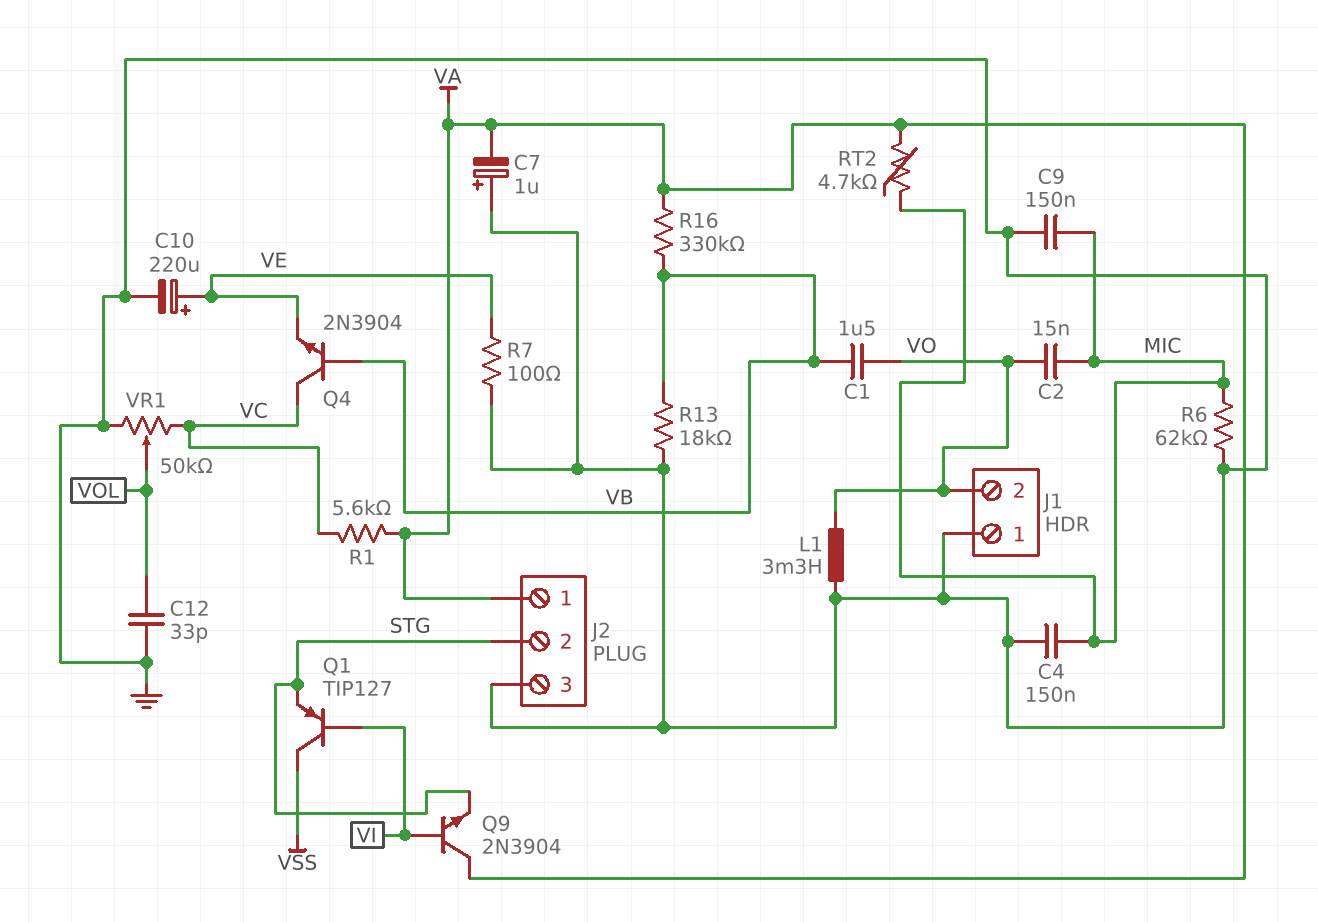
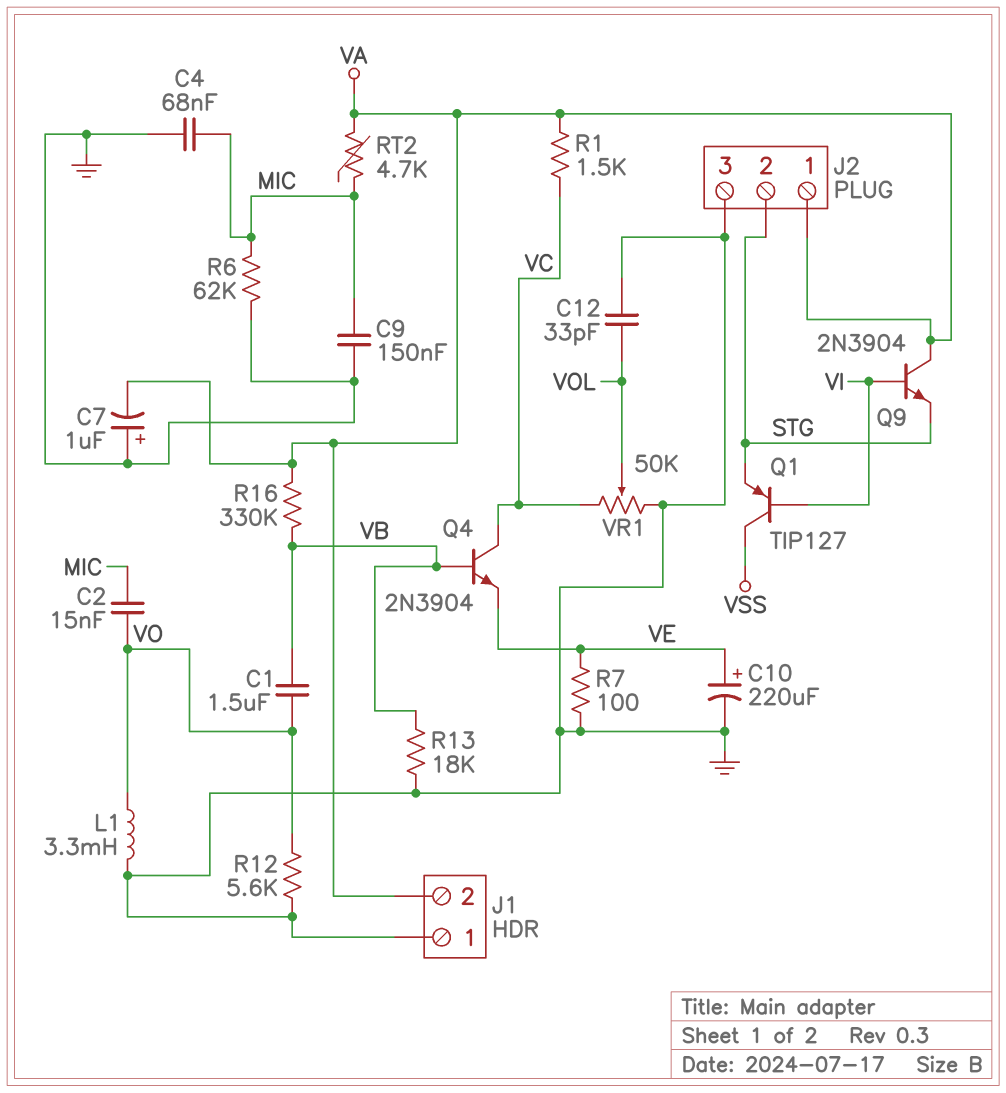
C4: 150nF (GND, MIC) -> 68nF (GND, MIC)
J1 pin 2: VO -> VA
R1: 5.6k (VA, VC) -> 1.5k (VA, VC)
R12: none -> 5.6k (GND, VO)

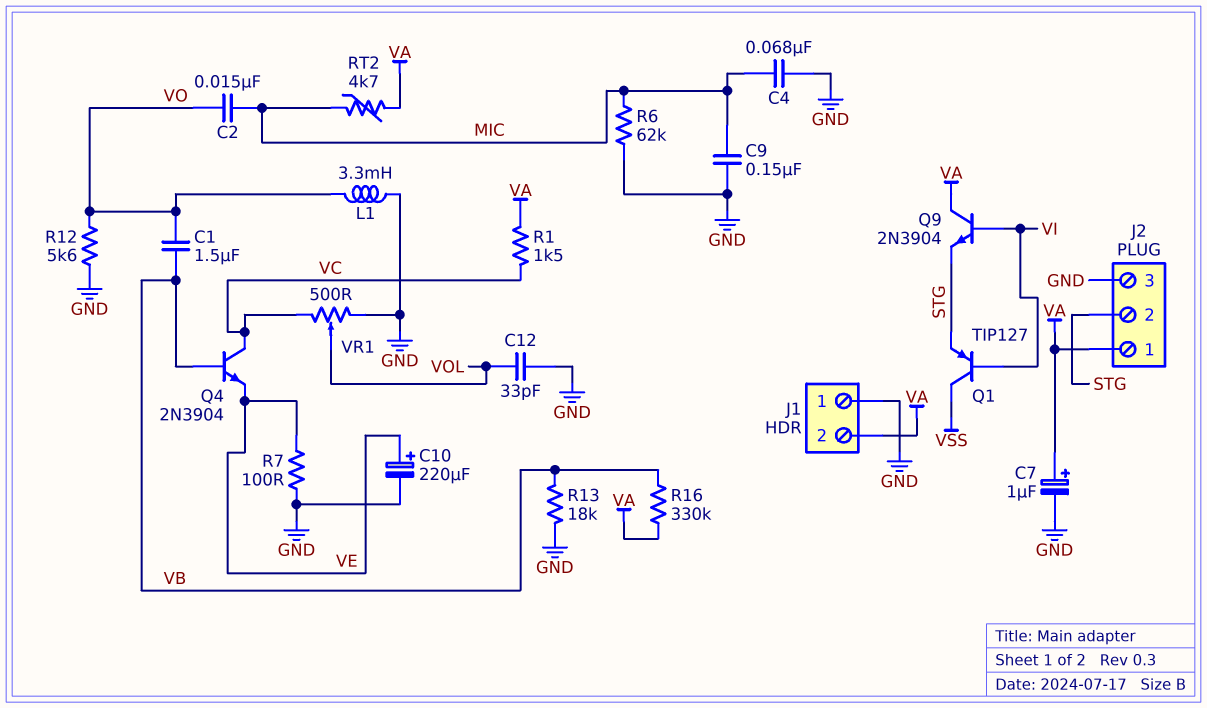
C7: 1uF (plus GND, minus VA) -> 1uF (plus VA, minus GND)
VR1: 50k (GND, VC, wiper VOL) -> 500 (GND, VC, wiper VOL)

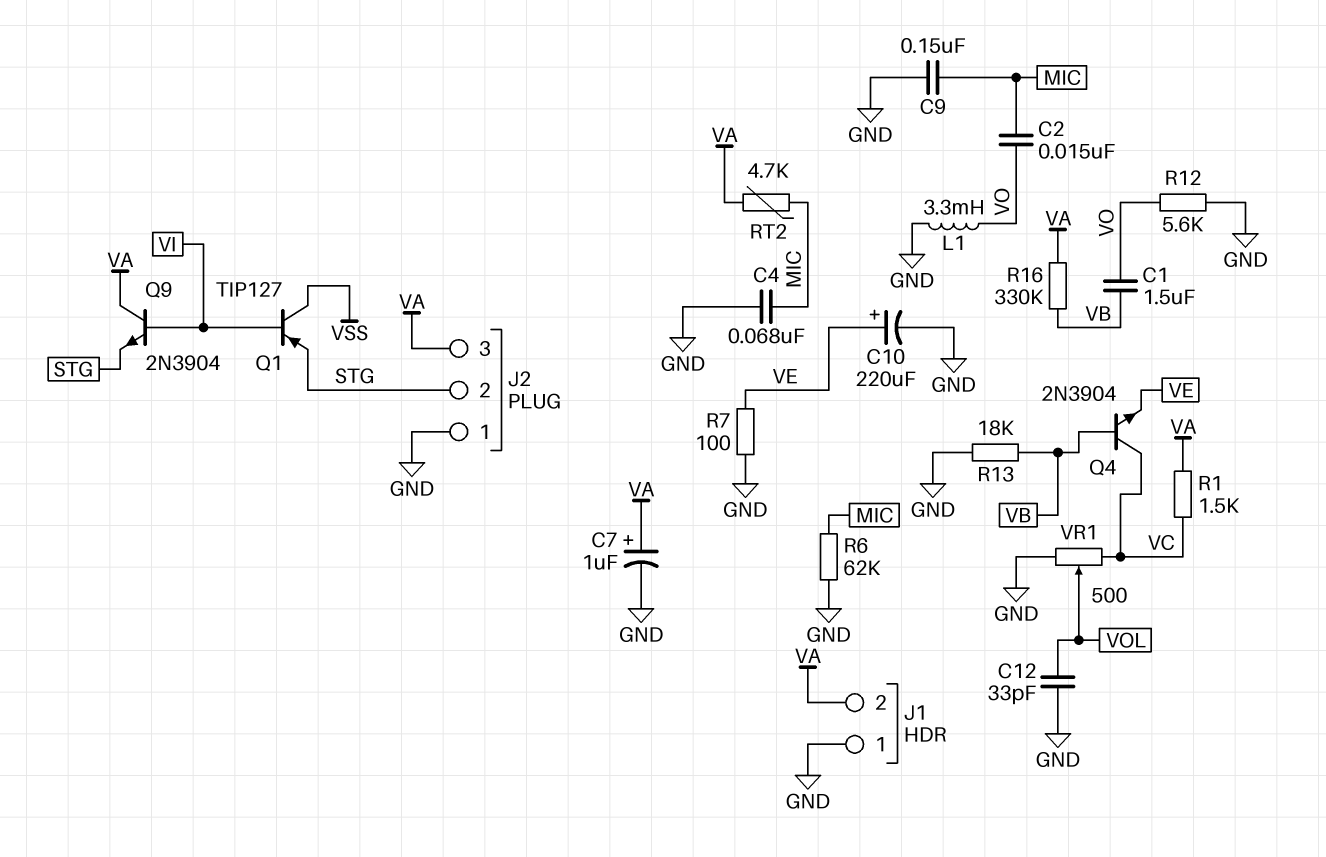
J2 pin 1: VA -> GND
J2 pin 3: GND -> VA

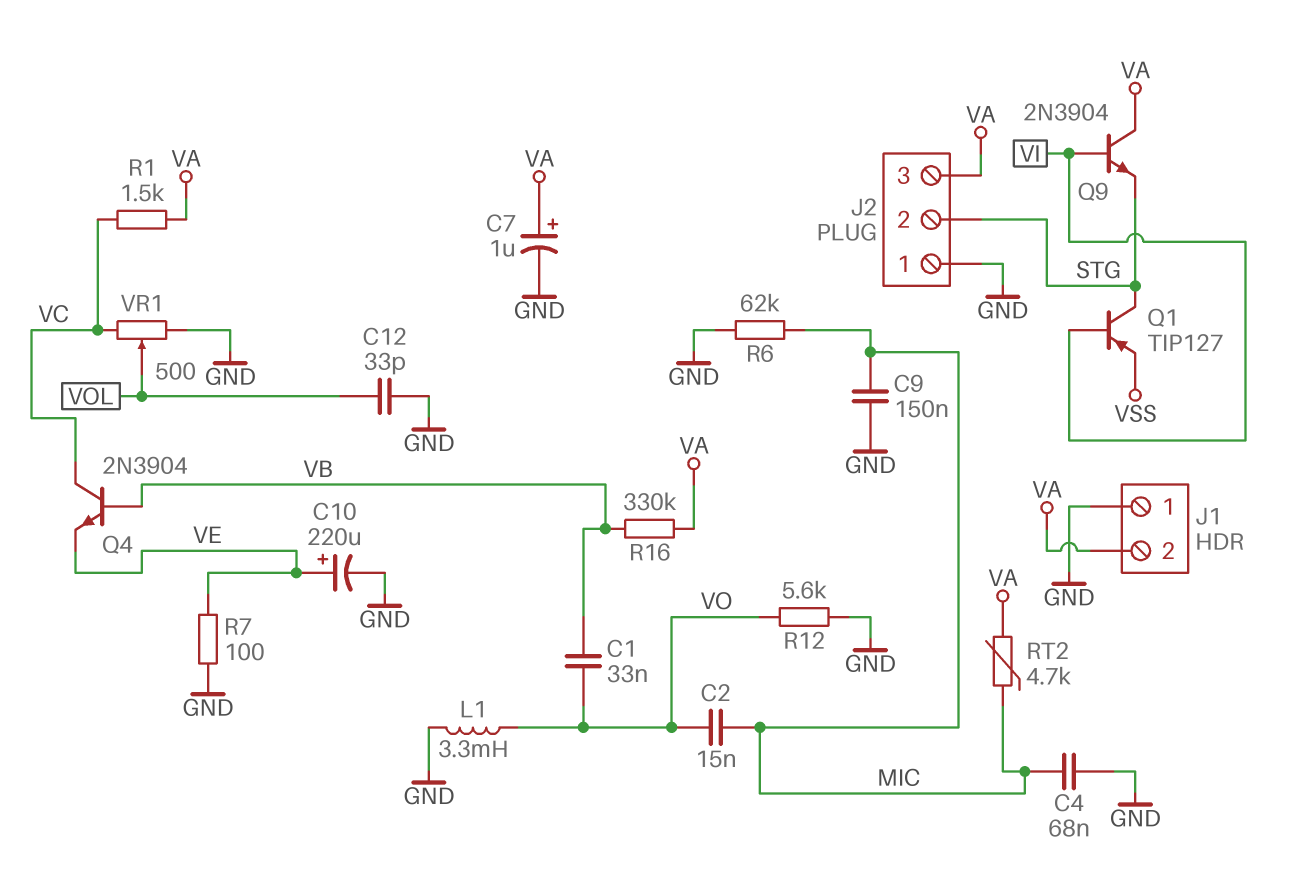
C1: 1.5uF (VB, VO) -> 33nF (VB, VO)
Q1: PNP TIP127 (B VI, C VSS, E STG) -> PNP TIP127 (B VI, C STG, E VSS)
R13: 18k (GND, VB) -> none

